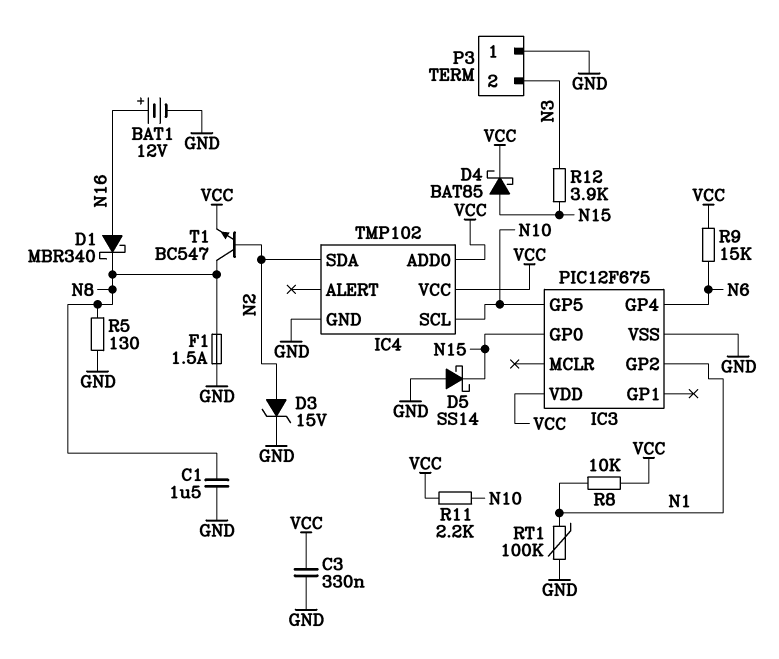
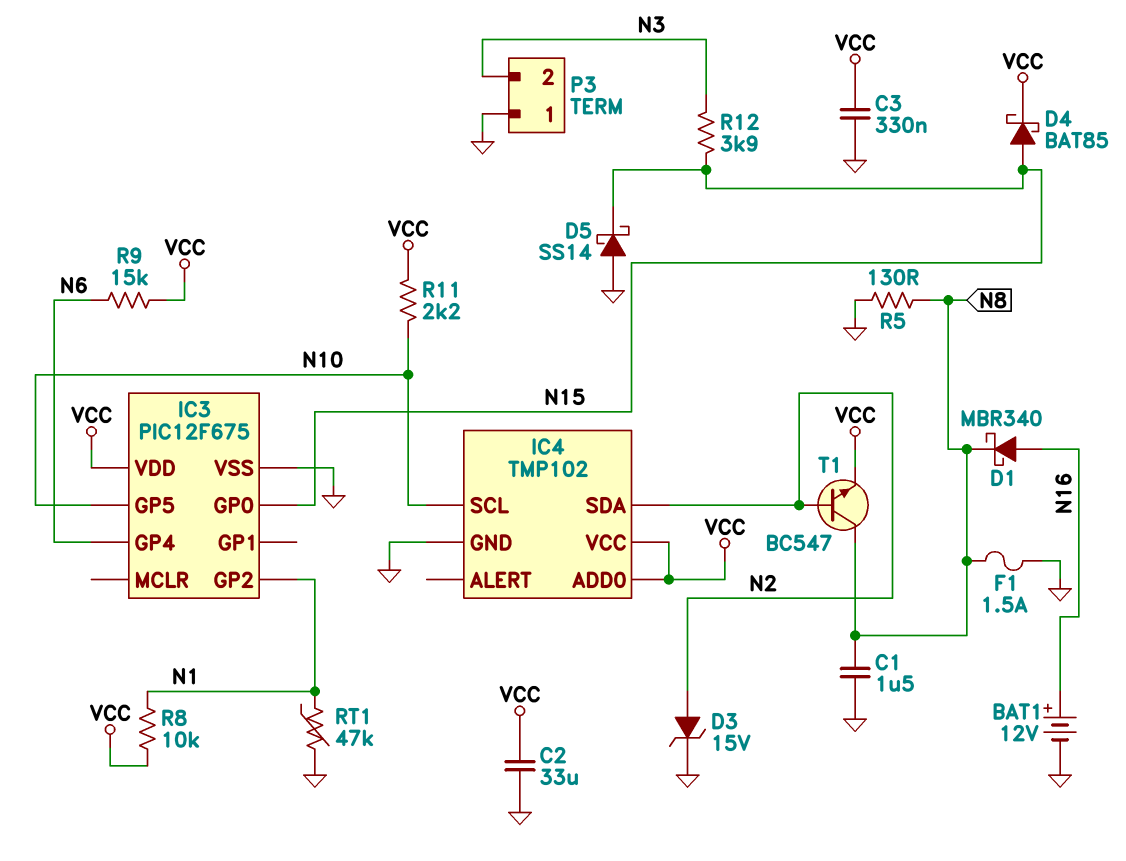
C2: none -> 33uF (GND, VCC)
RT1: 100k (GND, N1) -> 47k (GND, N1)

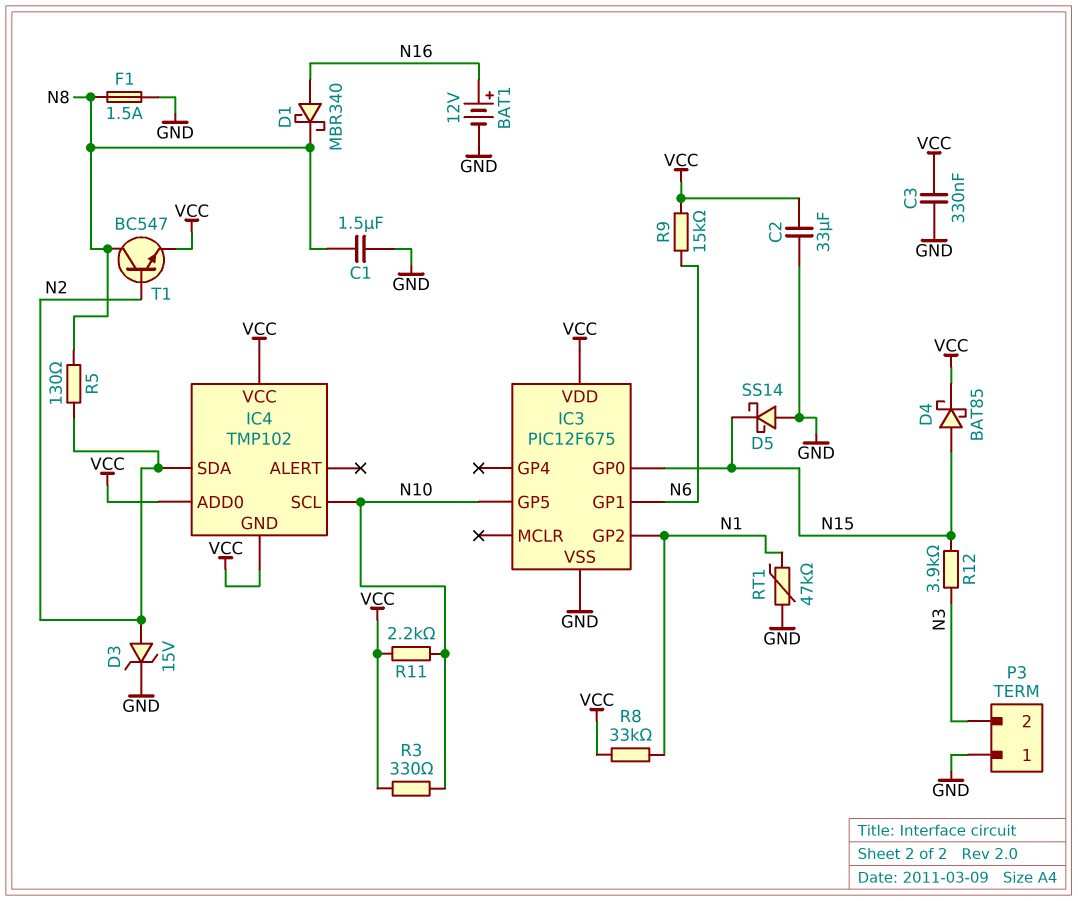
IC3 pin GP1: none -> N6
IC3 pin GP4: N6 -> none
IC4 pin GND: GND -> VCC
R3: none -> 330 (N10, VCC)
R5: 130 (GND, N8) -> 130 (N2, N8)
R8: 10k (N1, VCC) -> 33k (N1, VCC)

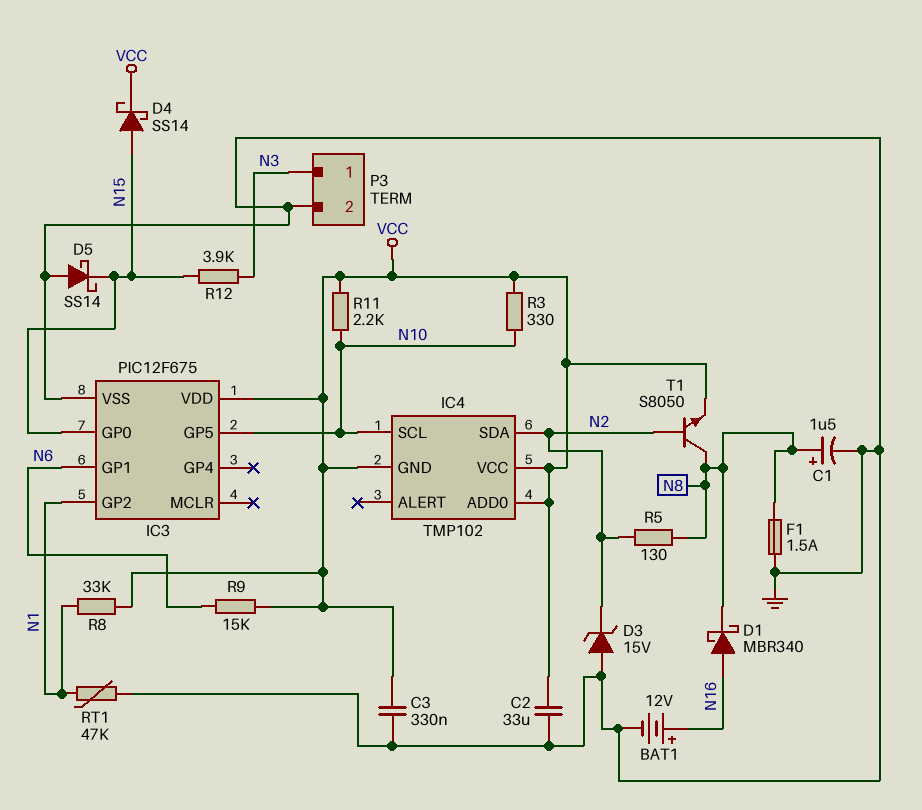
C1: 1.5uF (GND, N8) -> 1.5uF (plus N8, minus GND)
D3: zener 15V (A N2, K GND) -> zener 15V (A GND, K N2)
D4: schottky BAT85 (A N15, K VCC) -> schottky SS14 (A N15, K VCC)
P3 pin 1: GND -> N3
P3 pin 2: N3 -> GND
T1: NPN BC547 (B N2, C N8, E VCC) -> NPN S8050 (B N2, C N8, E VCC)

